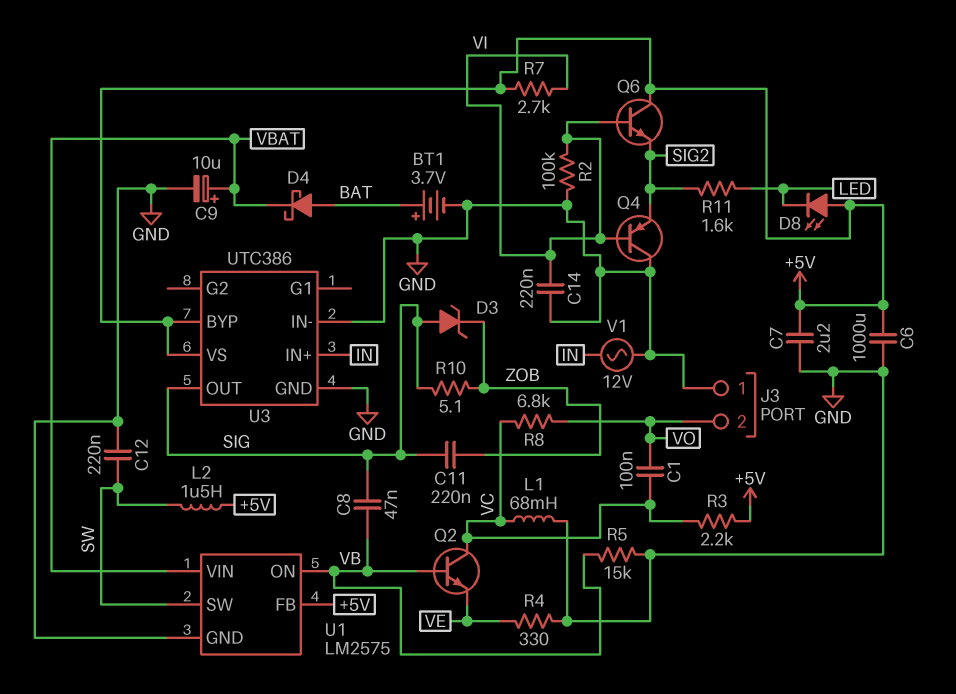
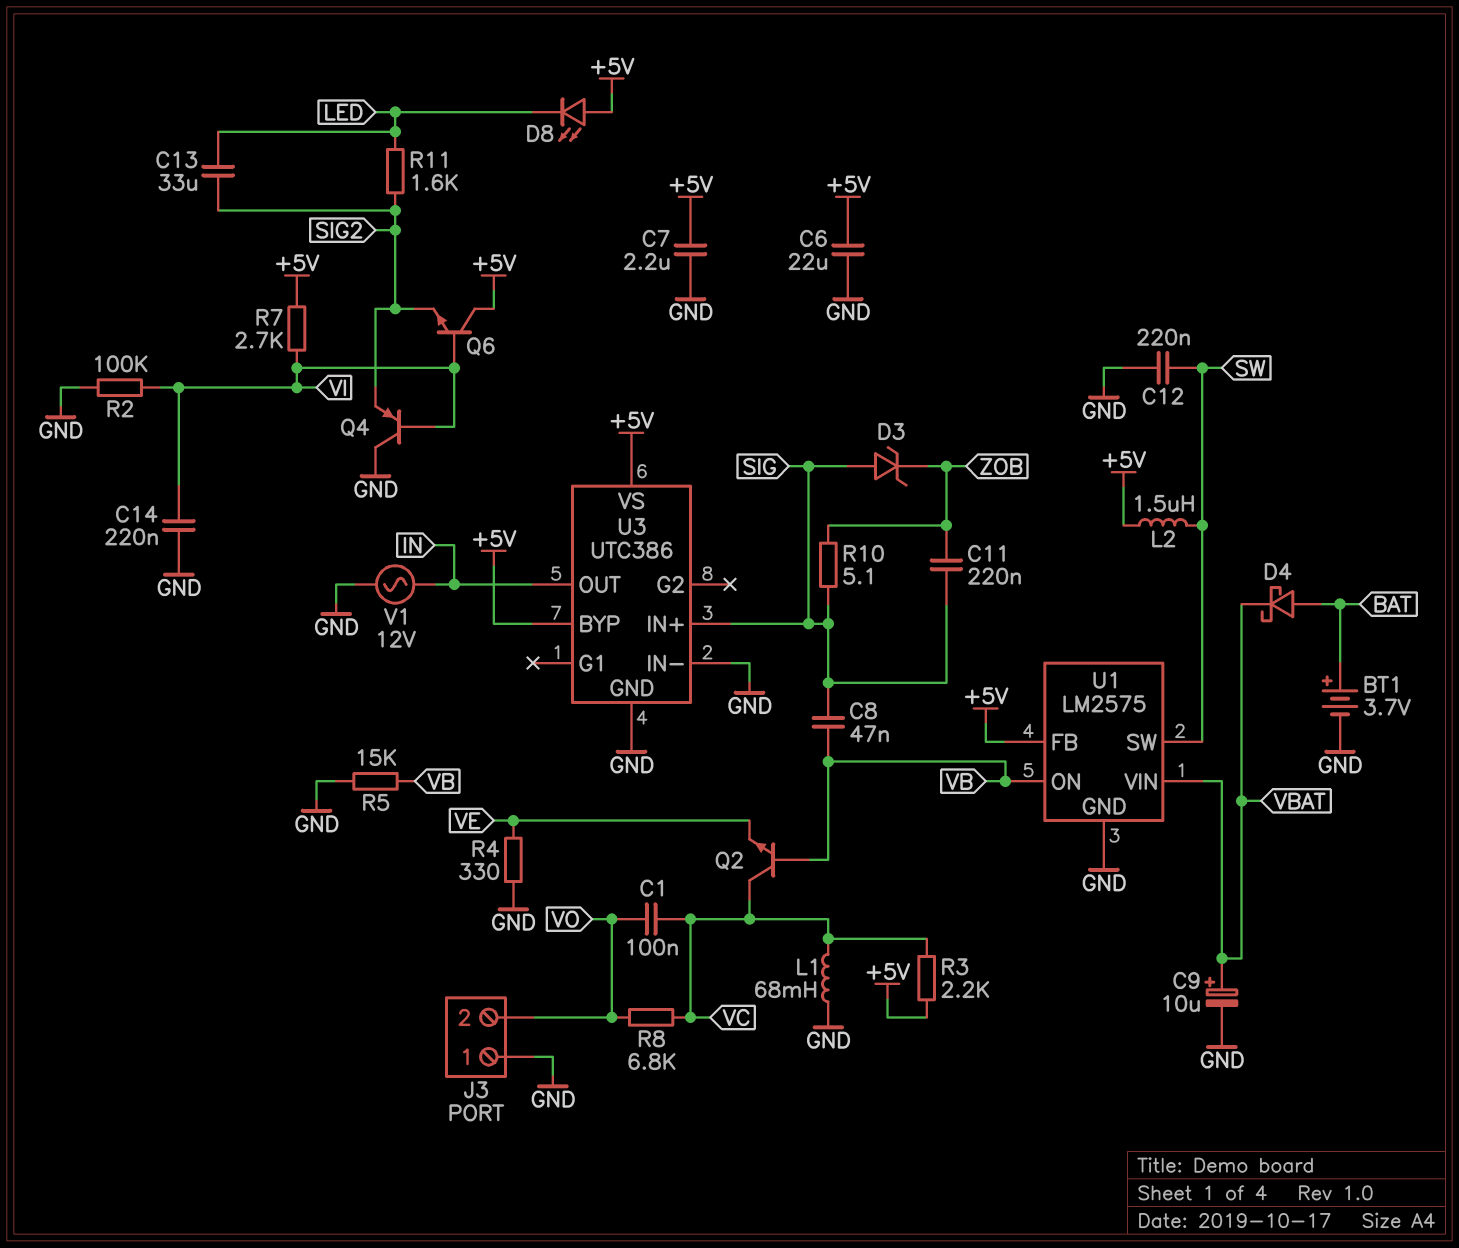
C6: 1000uF (+5V, GND) -> 22uF (+5V, GND)
C13: none -> 33uF (LED, SIG2)
U3 pin IN+: IN -> SIG
U3 pin OUT: SIG -> IN

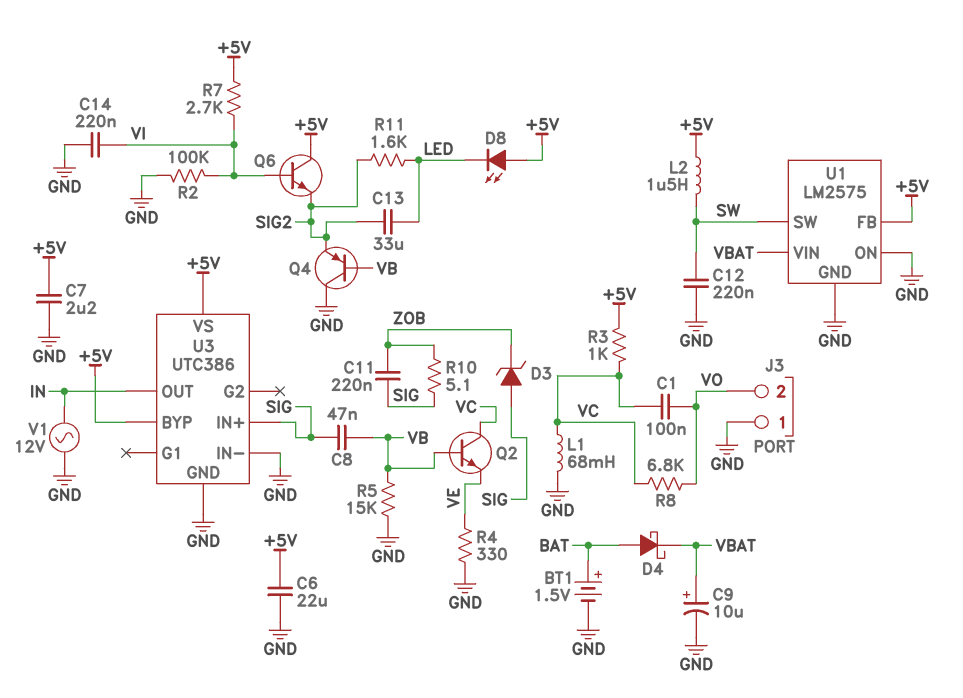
BT1: 3.7V (plus BAT, minus GND) -> 1.5V (plus BAT, minus GND)
Q4: PNP (B VI, C GND, E SIG2) -> PNP (B VB, C GND, E SIG2)
R3: 2.2k (+5V, VC) -> 1k (+5V, VC)
U1 pin ON: VB -> GND

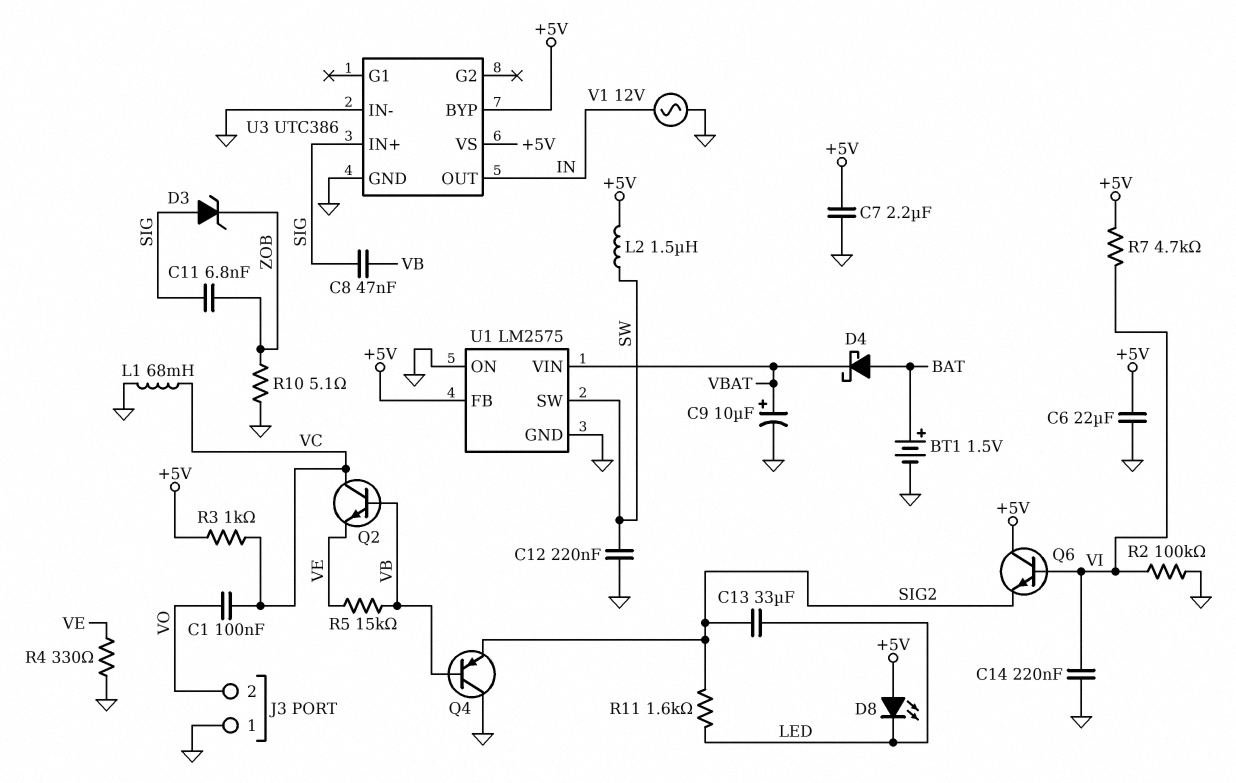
C11: 220nF (SIG, ZOB) -> 6.8nF (SIG, ZOB)
R5: 15k (GND, VB) -> 15k (VB, VE)
R7: 2.7k (+5V, VI) -> 4.7k (+5V, VI)
R8: 6.8k (VC, VO) -> none
R10: 5.1 (SIG, ZOB) -> 5.1 (GND, ZOB)

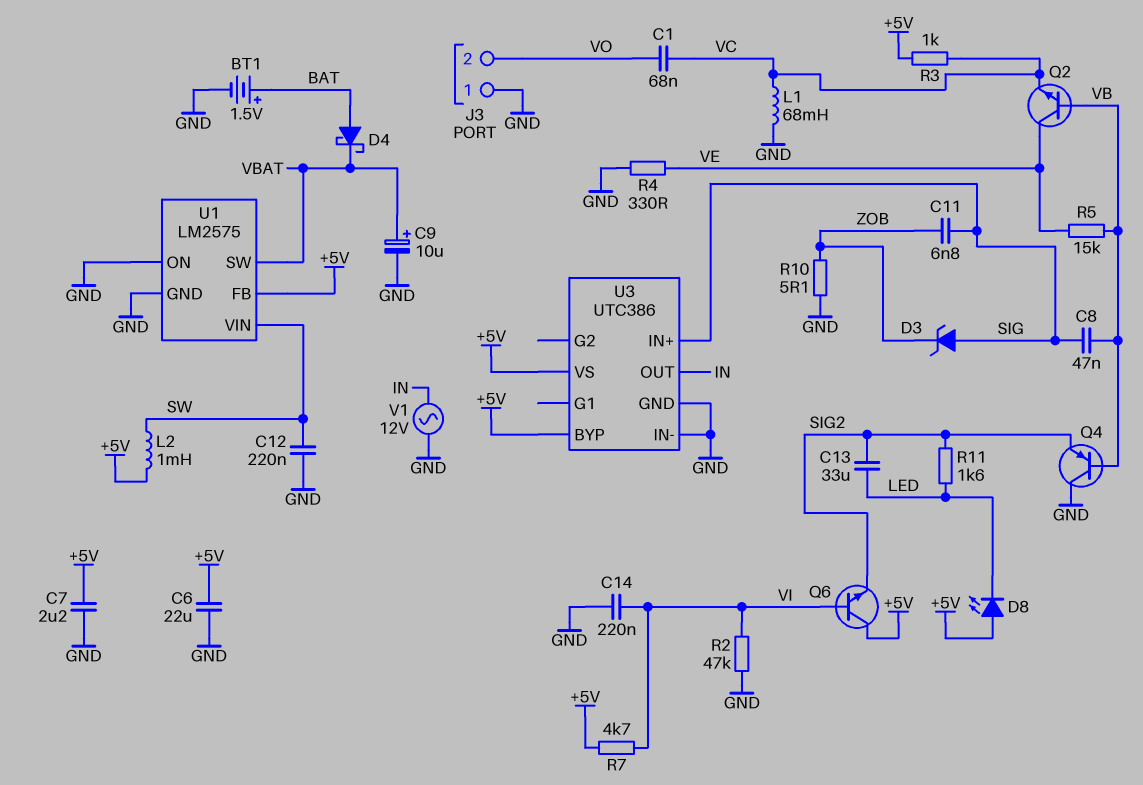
C1: 100nF (VC, VO) -> 68nF (VC, VO)
L2: 1.5uH (+5V, SW) -> 1mH (+5V, SW)
Q2: NPN (B VB, C VC, E VE) -> NPN (B VB, C VE, E VC)
R2: 100k (GND, VI) -> 47k (GND, VI)
U1 pin SW: SW -> VBAT
U1 pin VIN: VBAT -> SW

